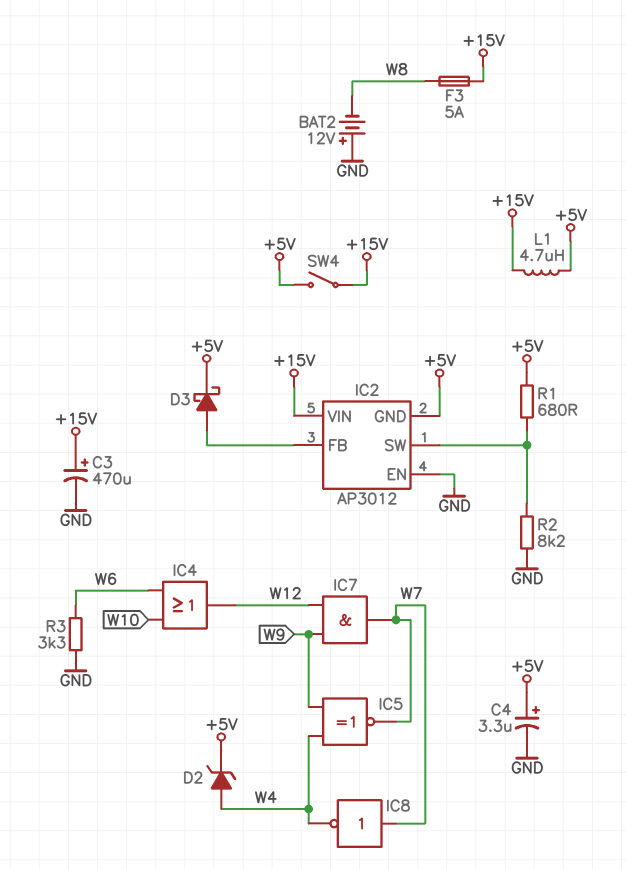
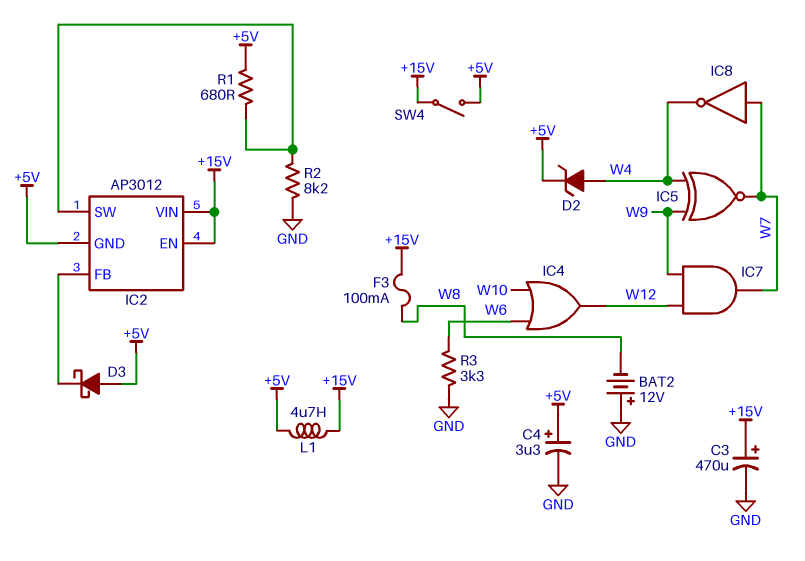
D3: schottky (A IC2/FB, K +5V) -> schottky (A +5V, K IC2/FB)
F3: 5A (+15V, W8) -> 100mA (+15V, W8)
IC2 pin EN: GND -> +15V

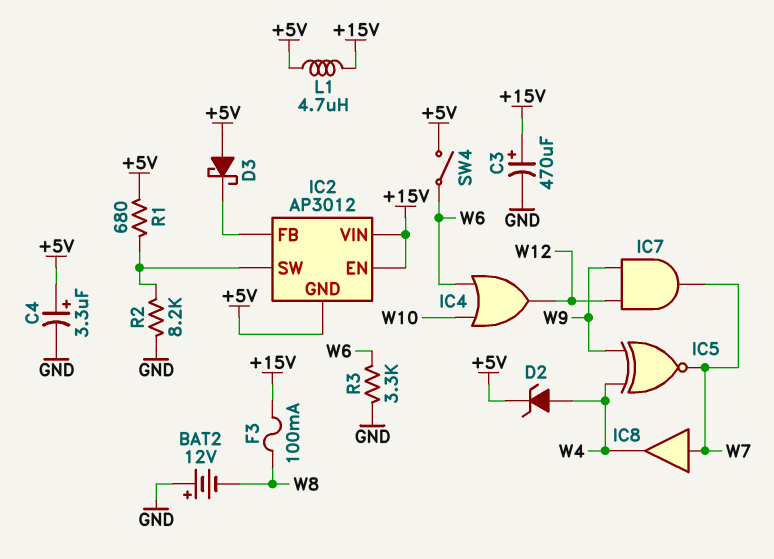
IC8: NOT (in W7, out W4) -> buffer (in W7, out W4)
SW4: switch (+5V, +15V) -> switch (+5V, W6)

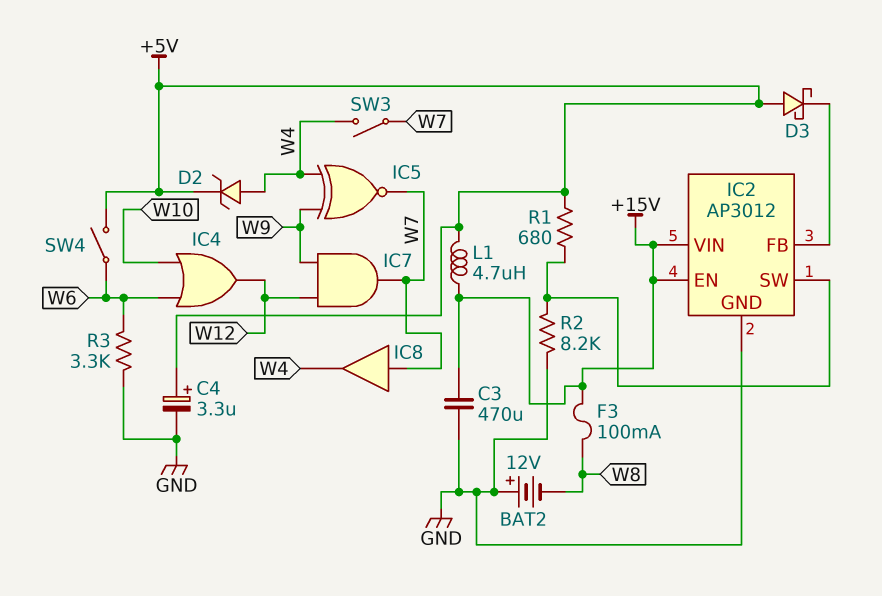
C3: 470uF (plus +15V, minus GND) -> 470uF (+15V, GND)
IC2 pin GND: +5V -> GND
SW3: none -> switch (W4, W7)

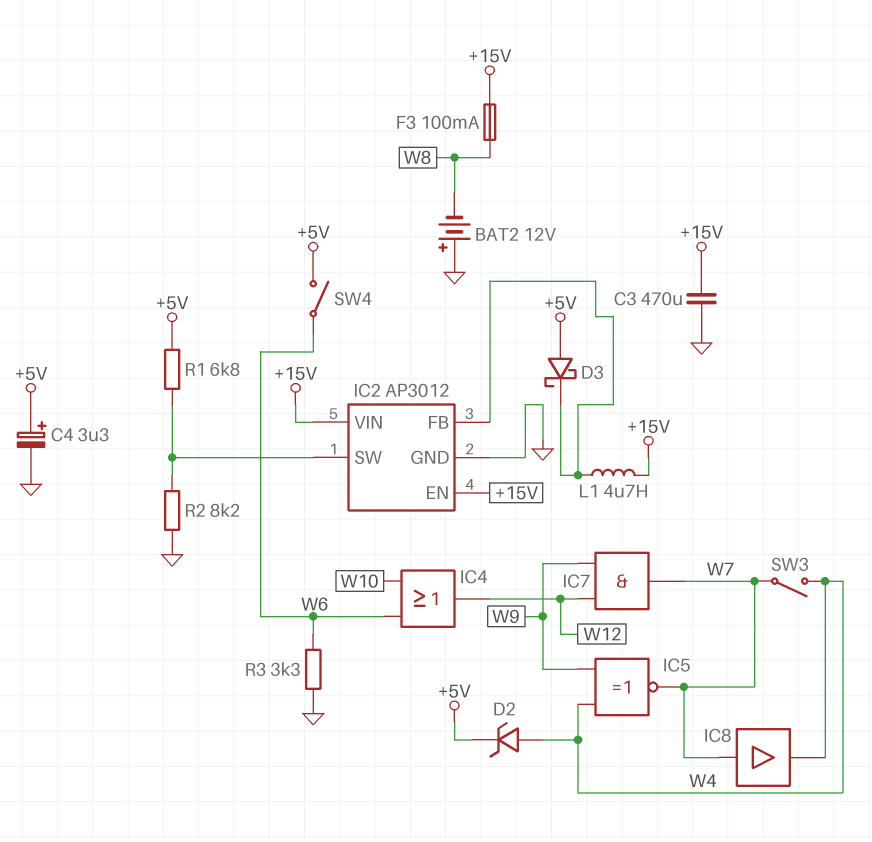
L1: 4.7uH (+5V, +15V) -> 4.7uH (+15V, IC2/FB)
R1: 680 (+5V, IC2/SW) -> 6.8k (+5V, IC2/SW)

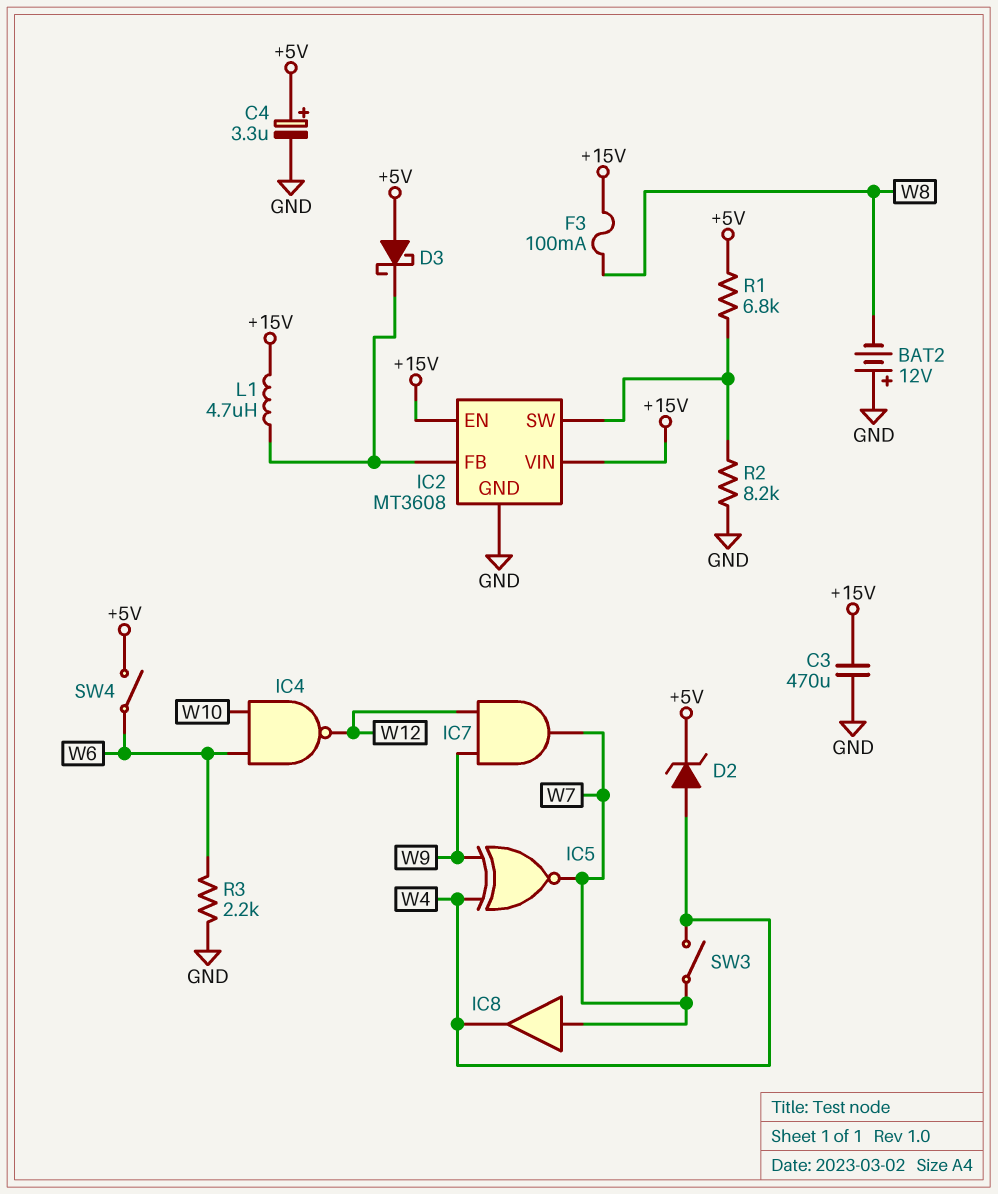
IC2: AP3012 -> MT3608
IC4: OR (in W6, in W10, out W12) -> NAND (in W6, in W10, out W12)
R3: 3.3k (GND, W6) -> 2.2k (GND, W6)

